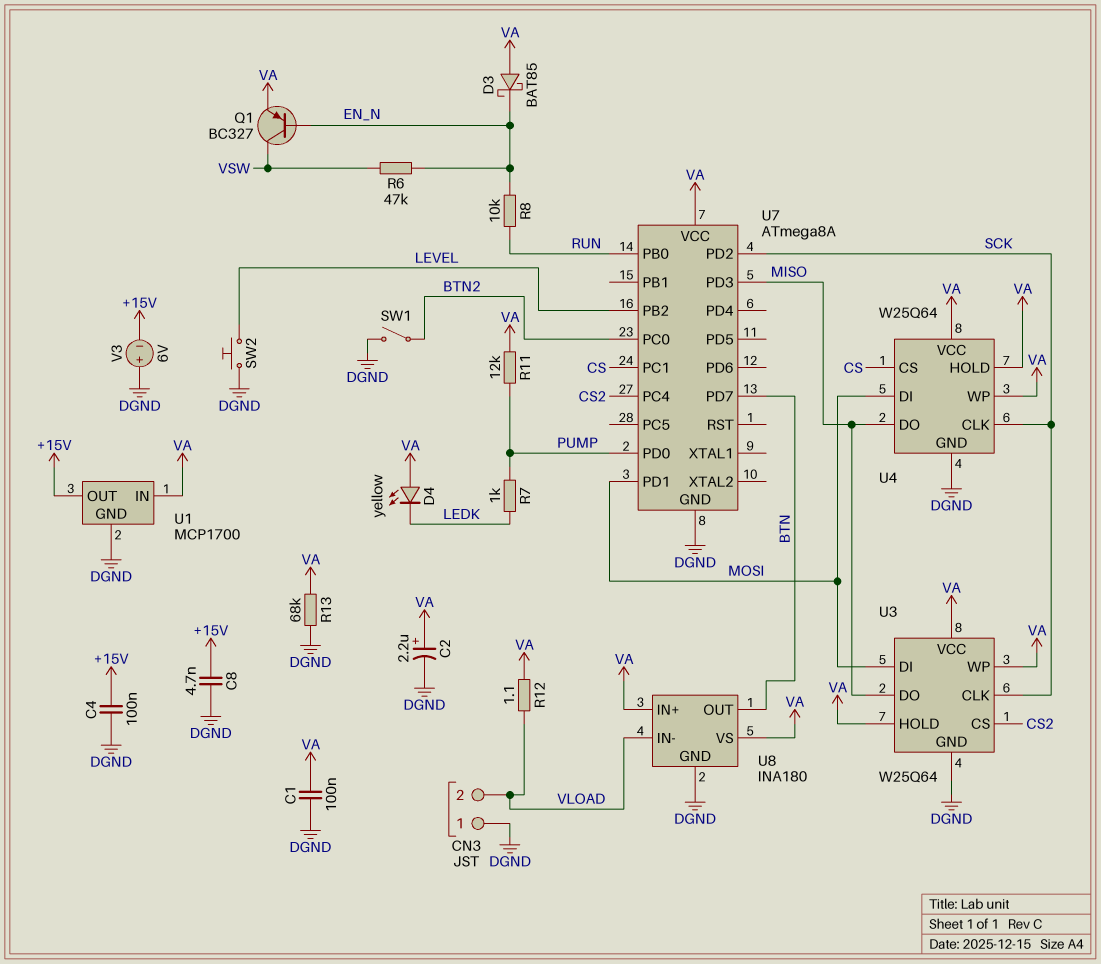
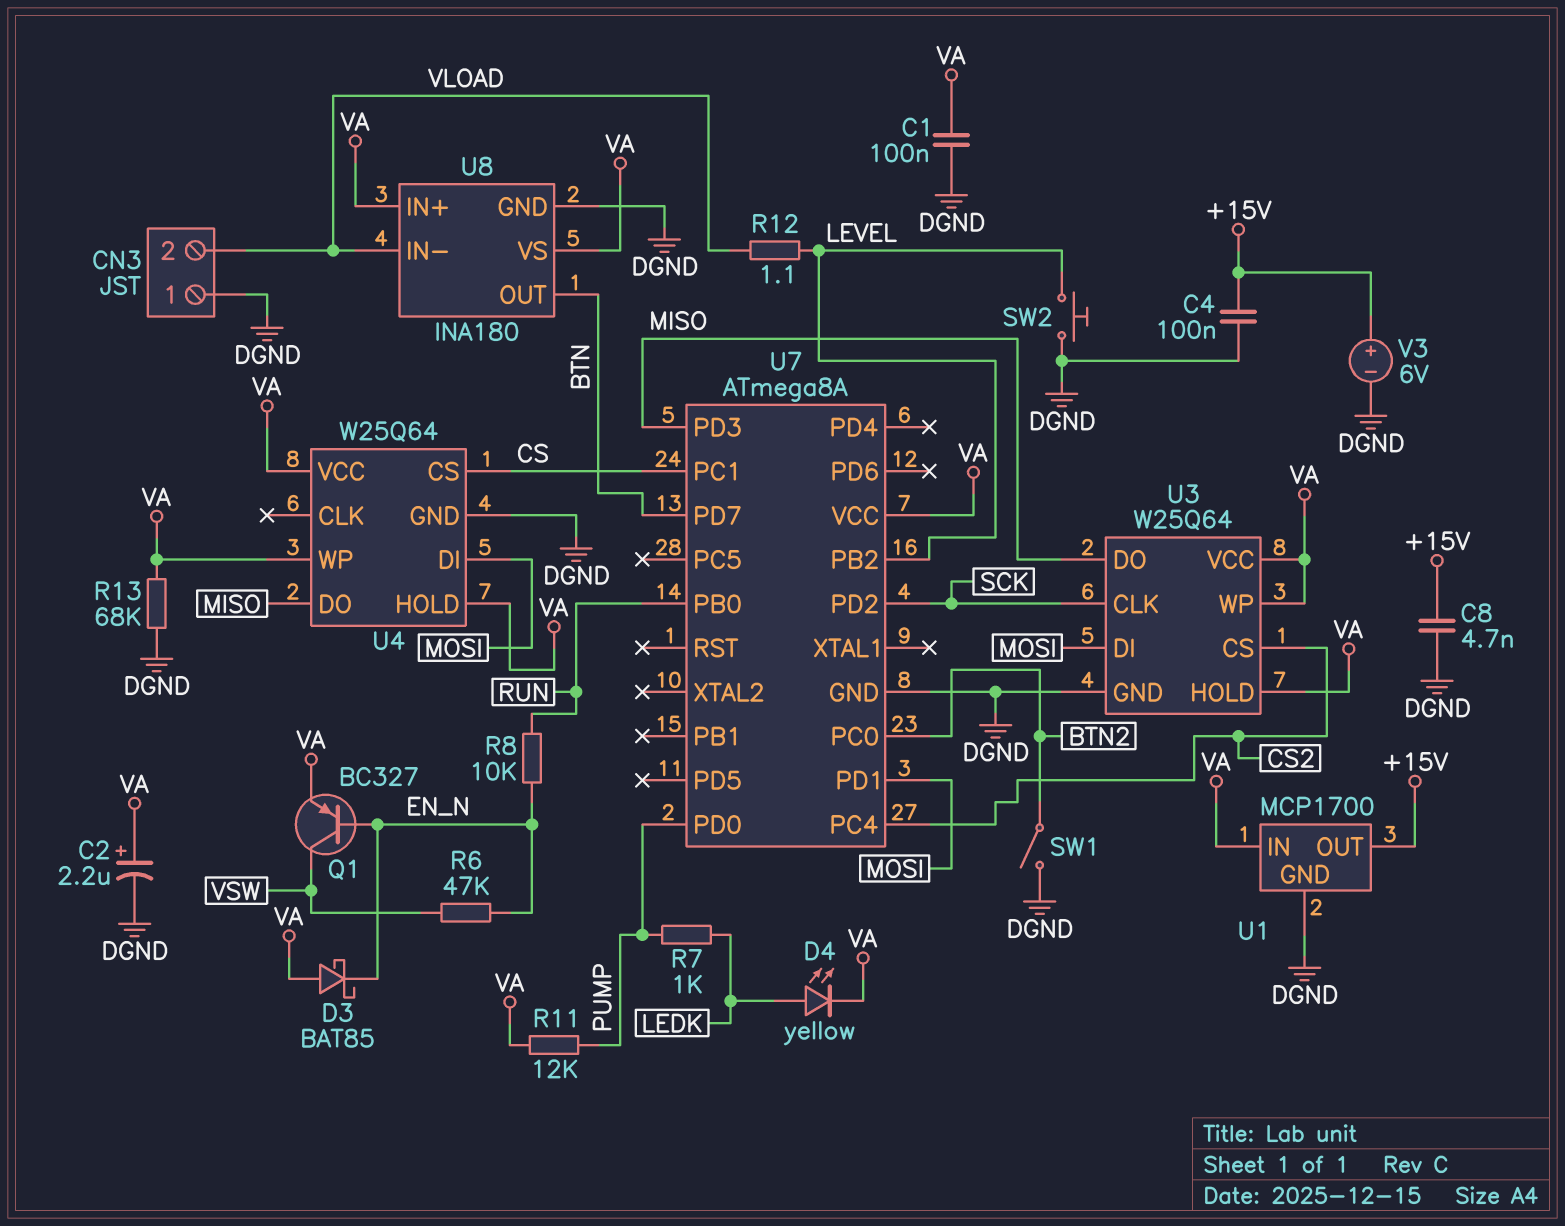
D4: LED yellow (A VA, K LEDK) -> LED yellow (A LEDK, K VA)
R12: 1.1 (VA, VLOAD) -> 1.1 (LEVEL, VLOAD)
U4 pin CLK: SCK -> none
V3: 6V (plus DGND, minus +15V) -> 6V (plus +15V, minus DGND)

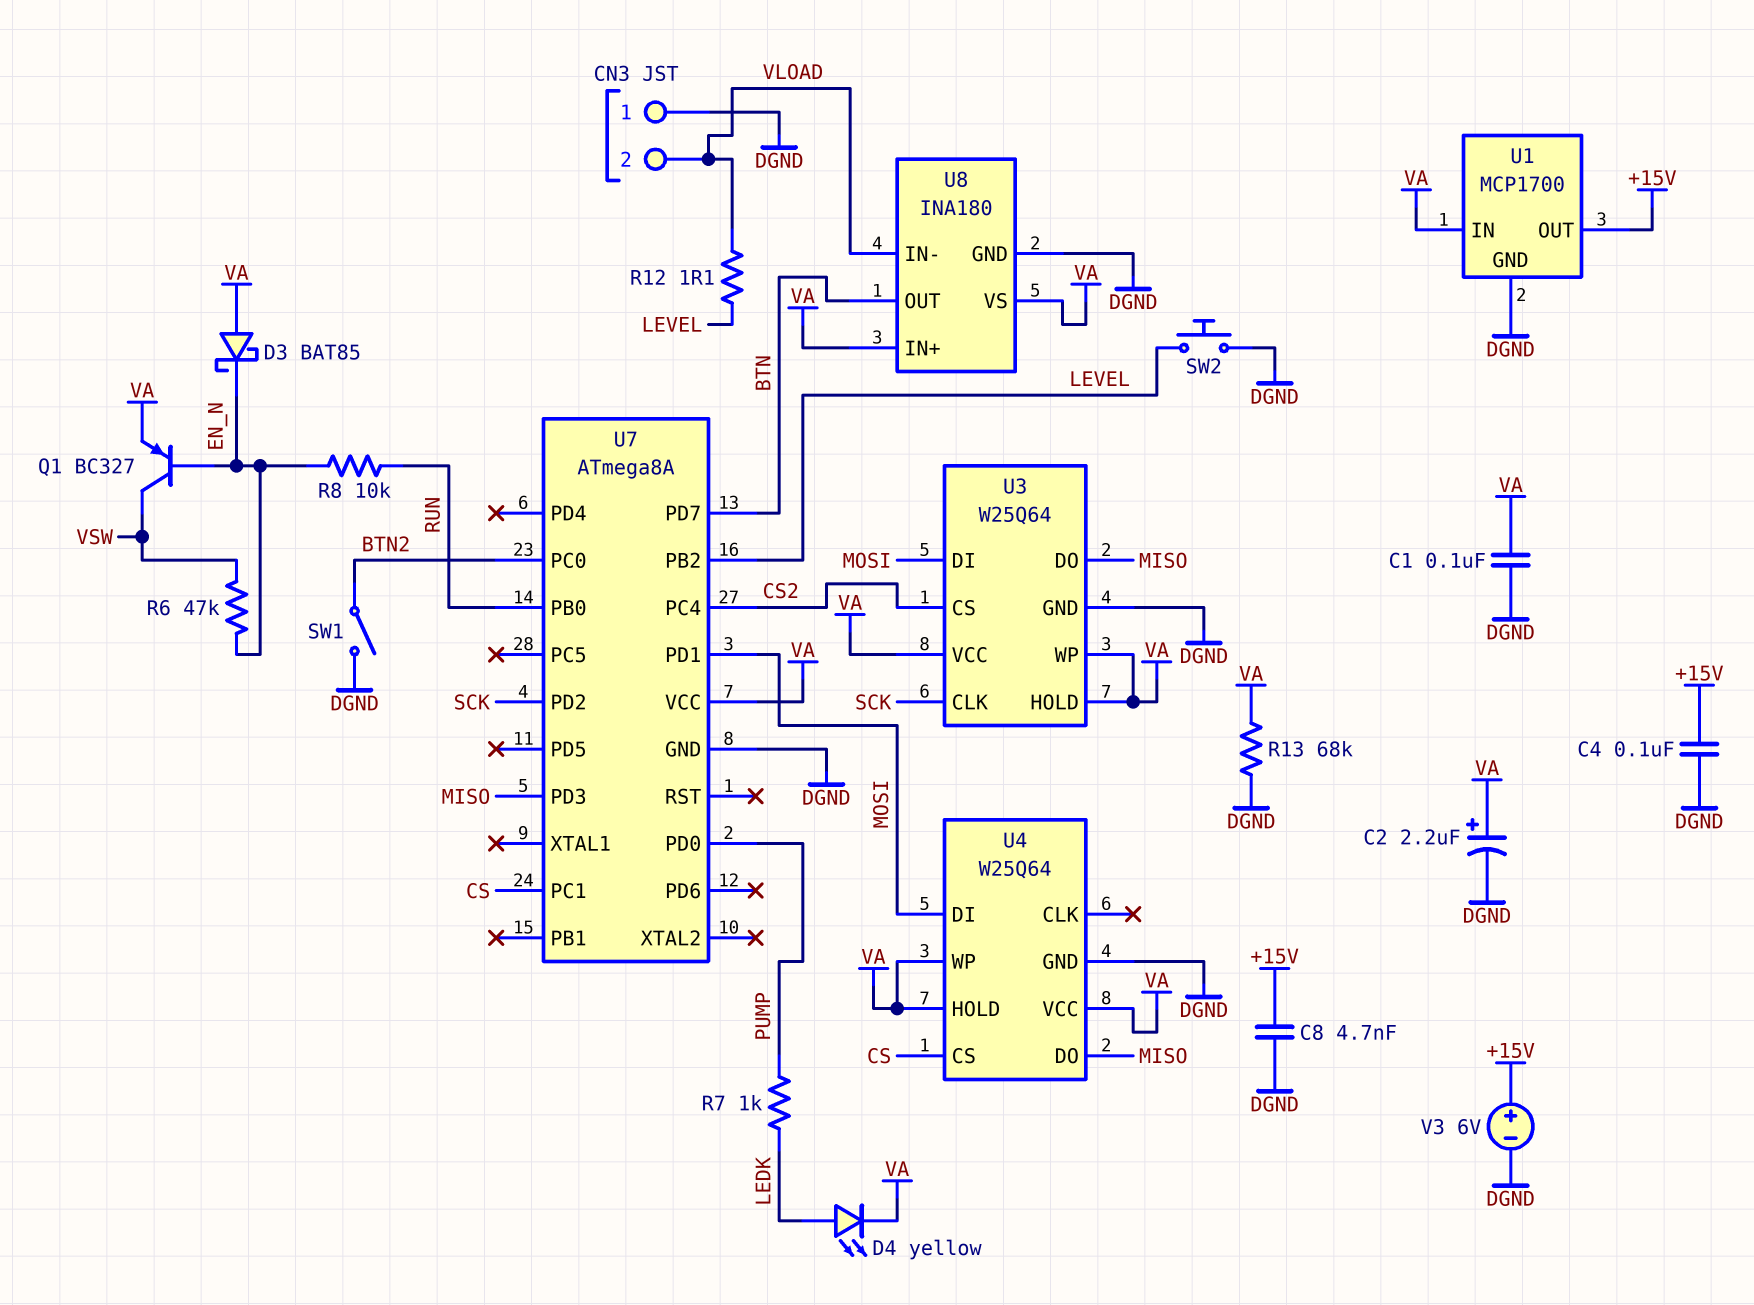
R11: 12k (PUMP, VA) -> none

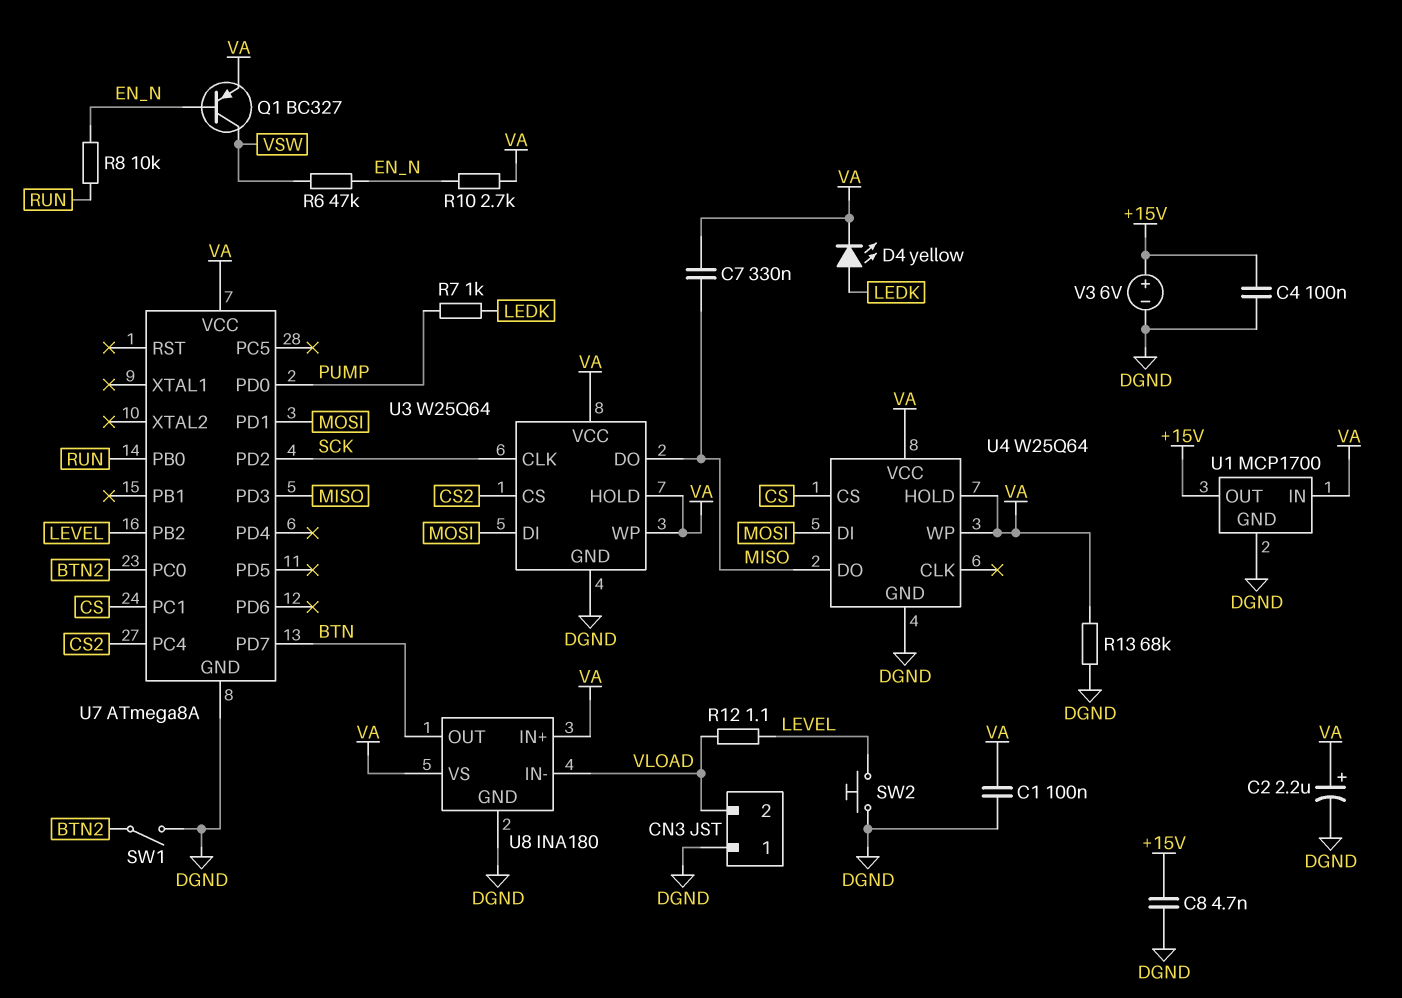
C7: none -> 330nF (MISO, VA)
D3: schottky BAT85 (A VA, K EN_N) -> none
R10: none -> 2.7k (EN_N, VA)

